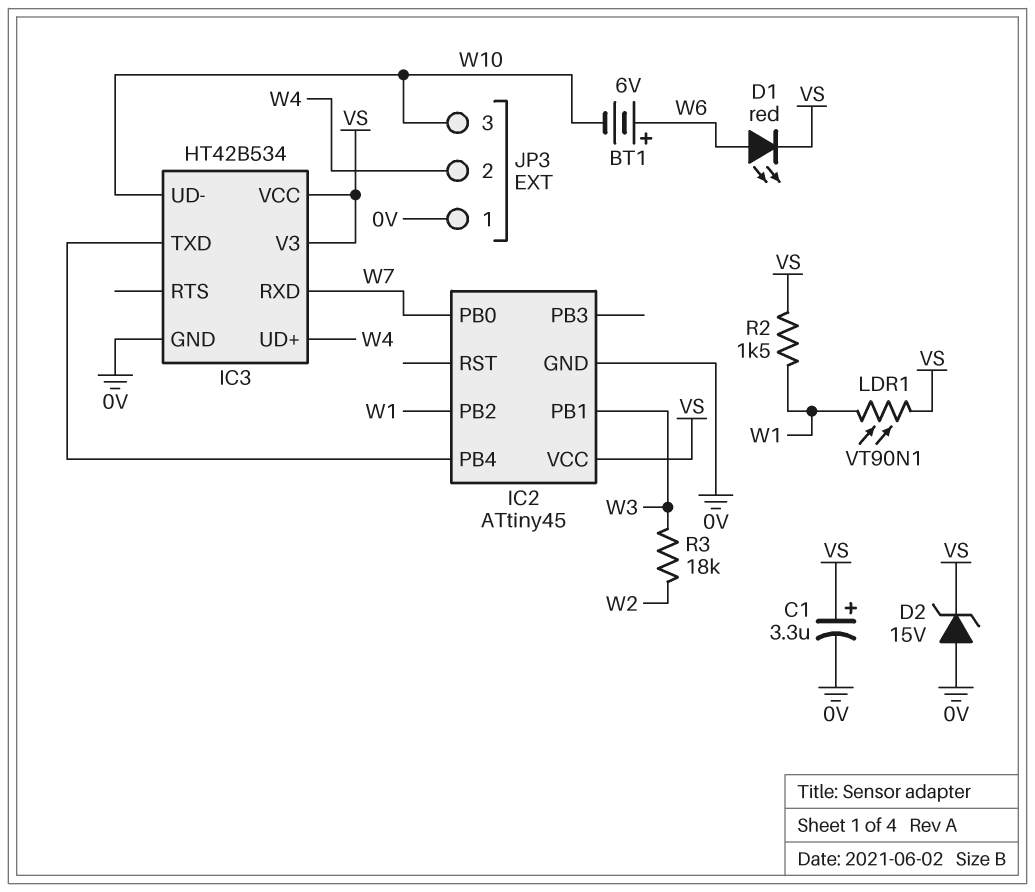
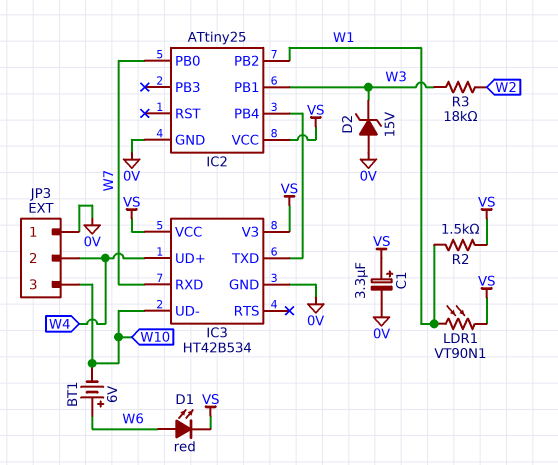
D2: zener 15V (A 0V, K VS) -> zener 15V (A 0V, K W3)
IC2: ATtiny45 -> ATtiny25

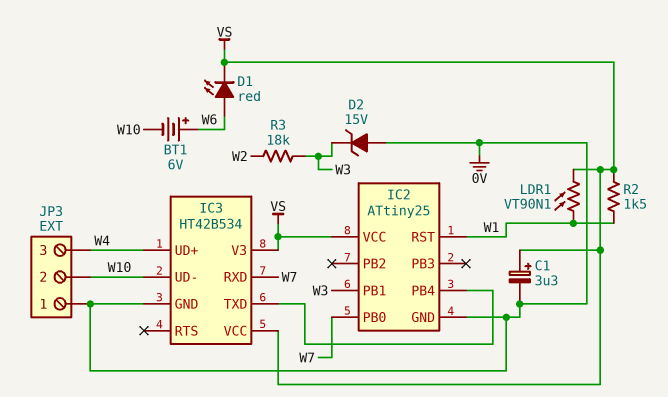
IC2 pin PB2: W1 -> none
IC2 pin RST: none -> W1
JP3 pin 2: W4 -> W10
JP3 pin 3: W10 -> W4

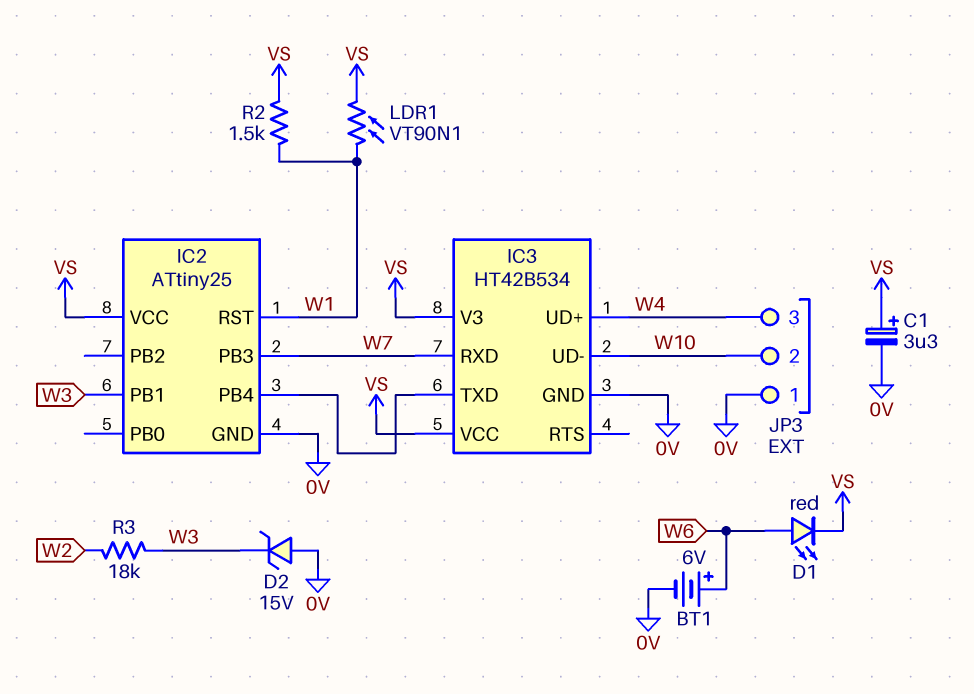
BT1: 6V (plus W6, minus W10) -> 6V (plus W6, minus 0V)
IC2 pin PB0: W7 -> none
IC2 pin PB3: none -> W7

